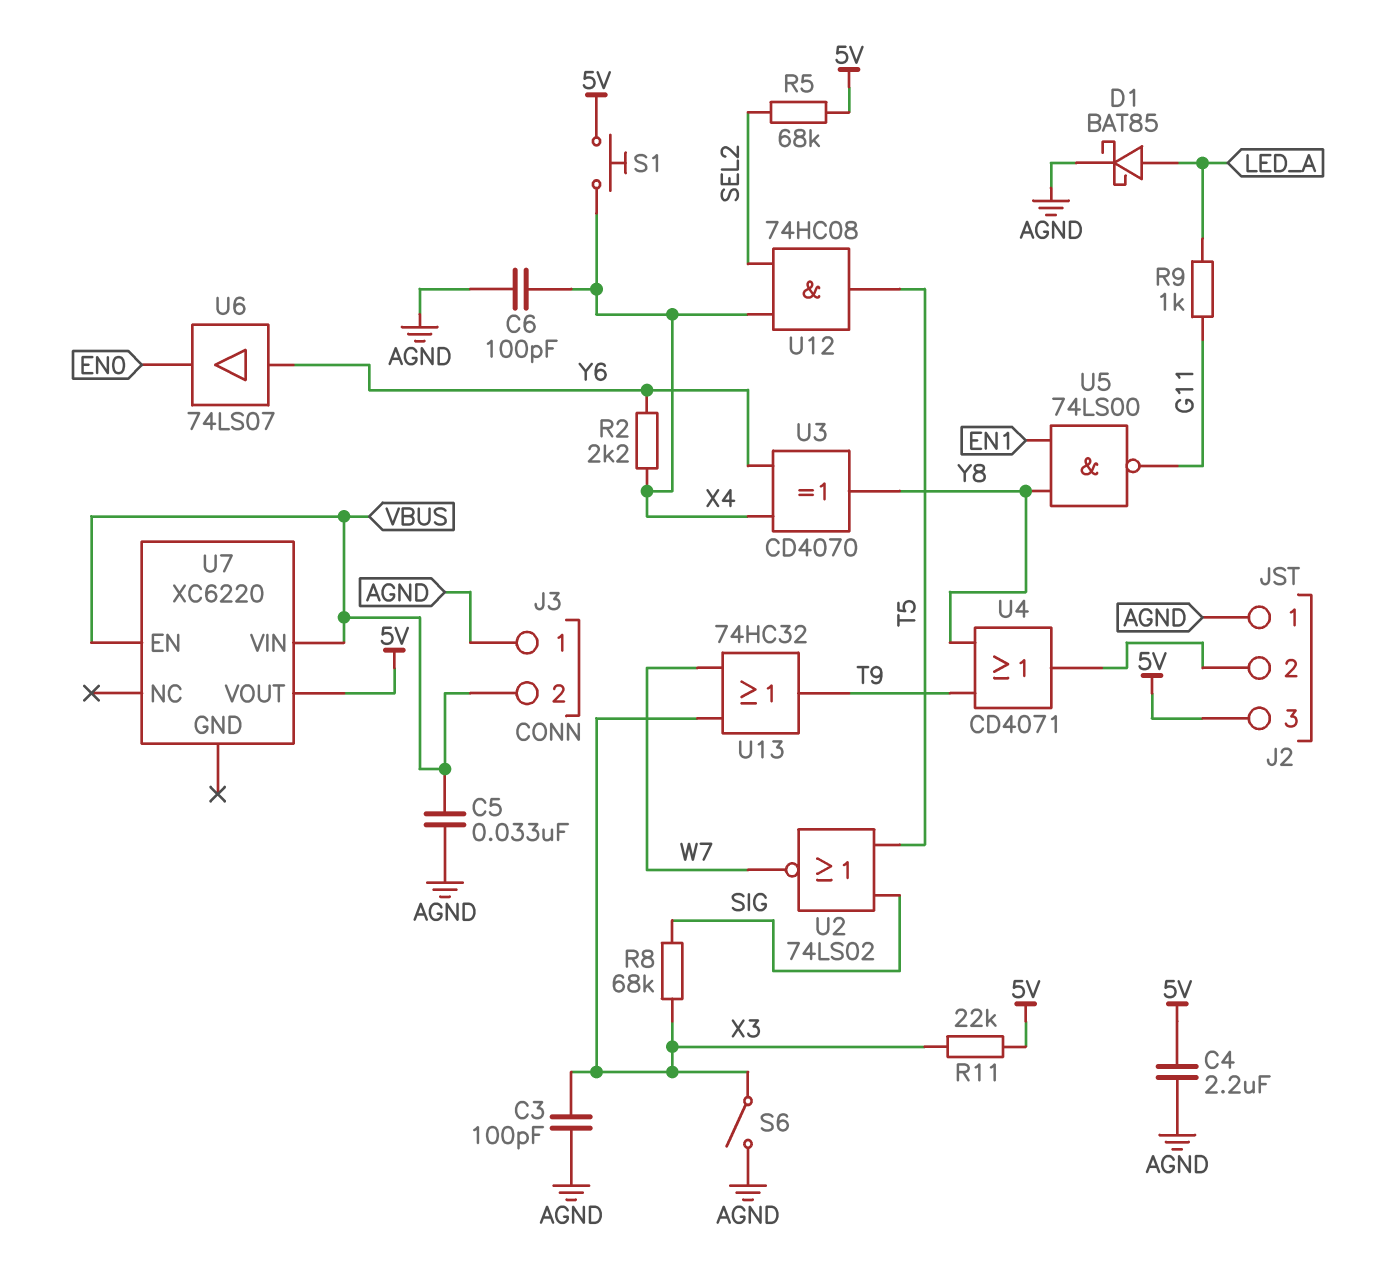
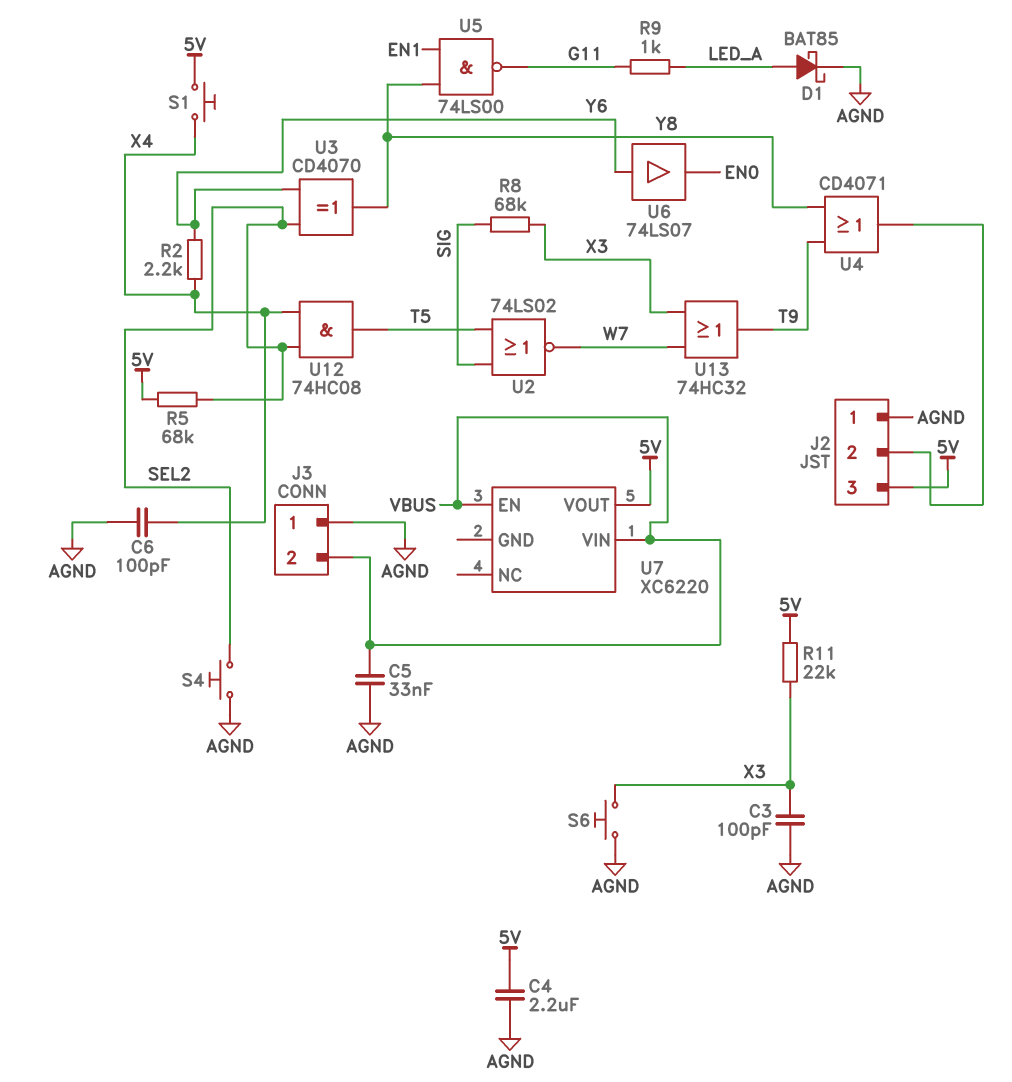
S4: none -> button (AGND, SEL2)
S6: switch (AGND, X3) -> button (AGND, X3)
U3: XOR CD4070 (in X4, in Y6, out Y8) -> XOR CD4070 (in SEL2, in Y6, out Y8)

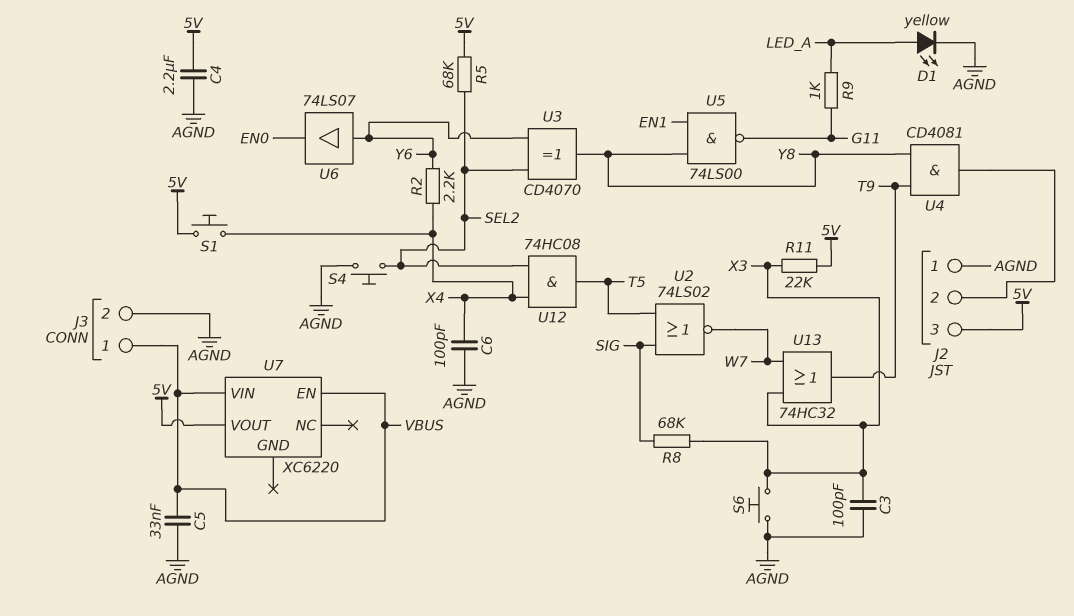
D1: schottky BAT85 (A LED_A, K AGND) -> LED yellow (A LED_A, K AGND)
J3 pin 1: AGND -> VBUS
J3 pin 2: VBUS -> AGND
U4: OR CD4071 (in T9, in Y8, out J2/2) -> AND CD4081 (in T9, in Y8, out J2/2)

